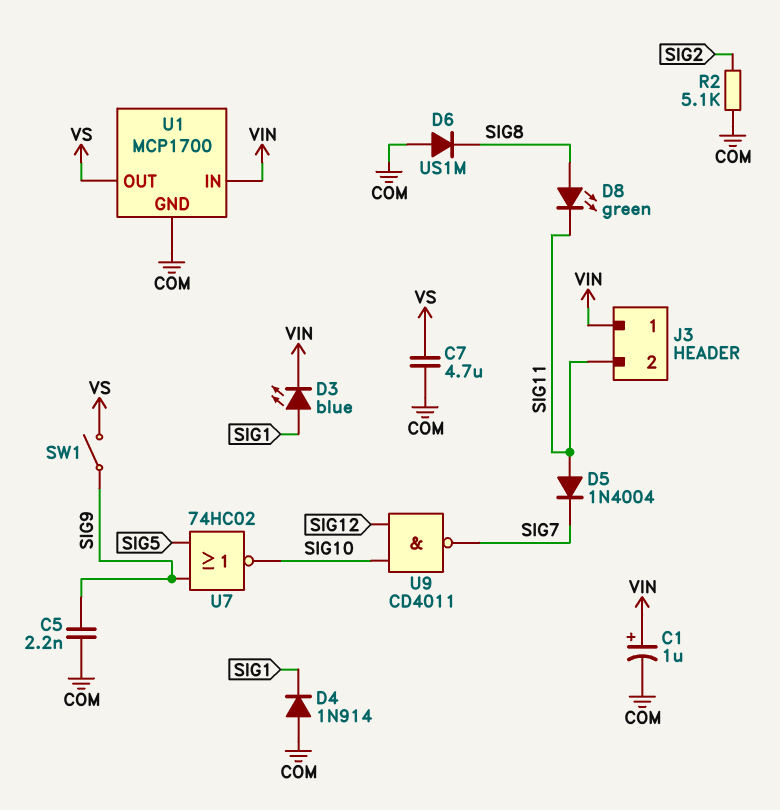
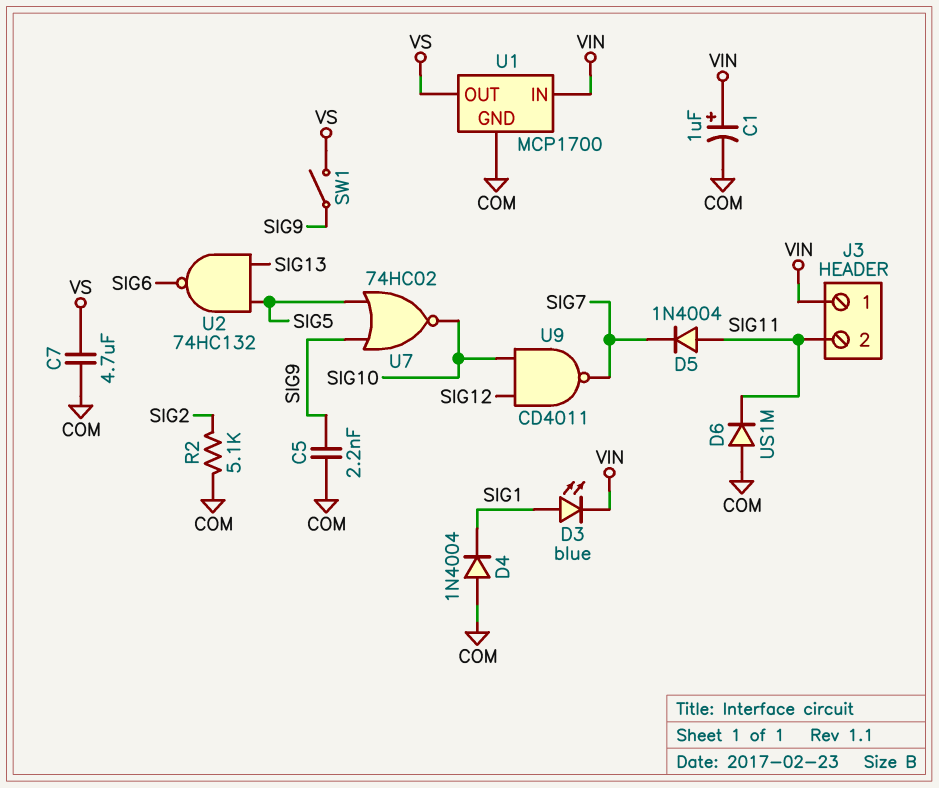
D4: diode 1N914 (A COM, K SIG1) -> diode 1N4004 (A COM, K SIG1)
D6: diode US1M (A COM, K SIG8) -> diode US1M (A COM, K SIG11)
D8: LED green (A SIG8, K SIG11) -> none
U2: none -> NAND 74HC132 (in SIG5, in SIG13, out SIG6)

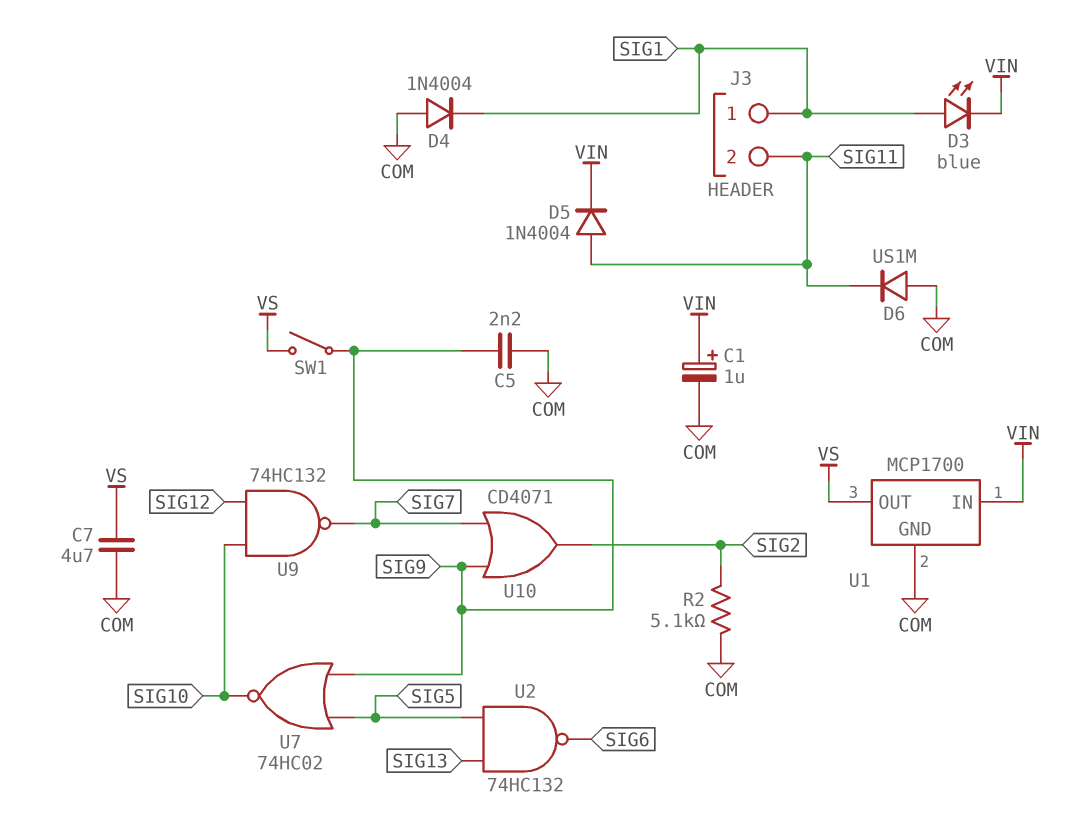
D5: diode 1N4004 (A SIG11, K SIG7) -> diode 1N4004 (A SIG11, K VIN)
J3 pin 1: VIN -> SIG1
U9: NAND CD4011 (in SIG10, in SIG12, out SIG7) -> NAND 74HC132 (in SIG10, in SIG12, out SIG7)
U10: none -> OR CD4071 (in SIG7, in SIG9, out SIG2)

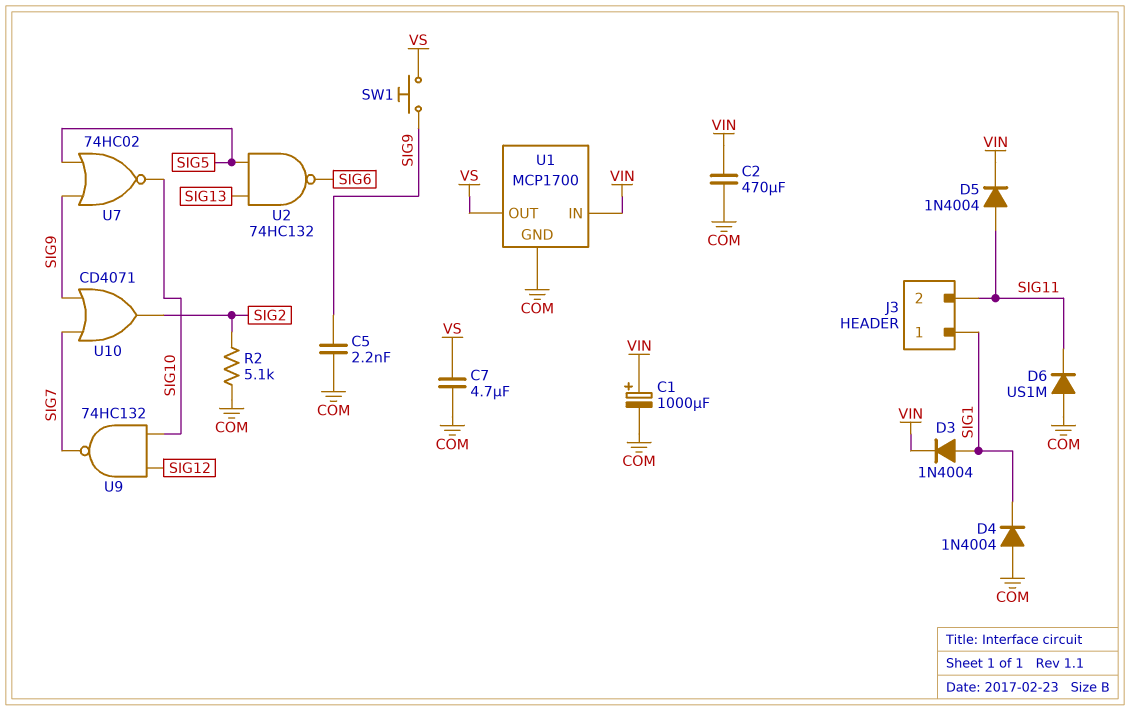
C1: 1uF (plus VIN, minus COM) -> 1000uF (plus VIN, minus COM)
C2: none -> 470uF (COM, VIN)
D3: LED blue (A SIG1, K VIN) -> diode 1N4004 (A SIG1, K VIN)
SW1: switch (SIG9, VS) -> button (SIG9, VS)

